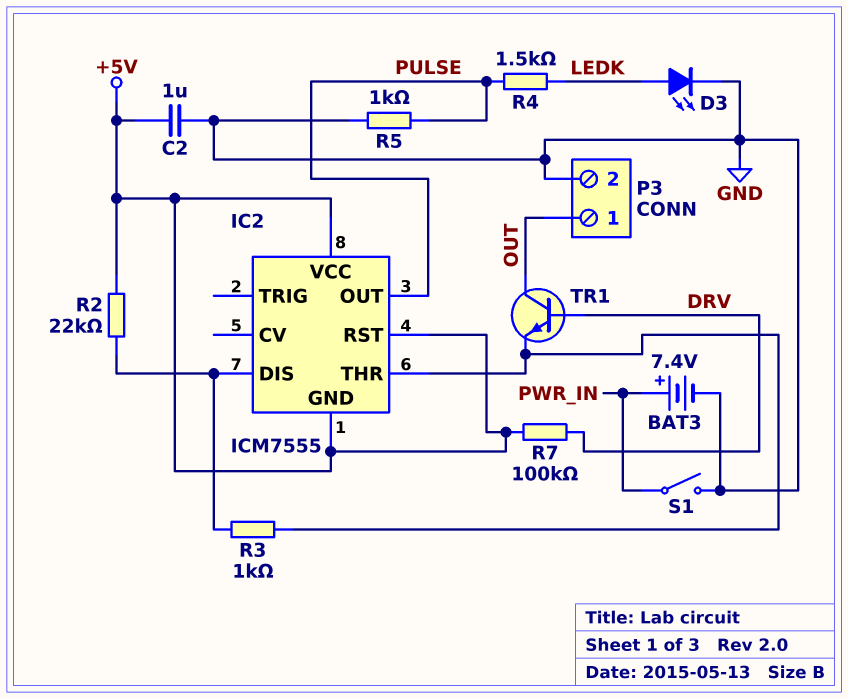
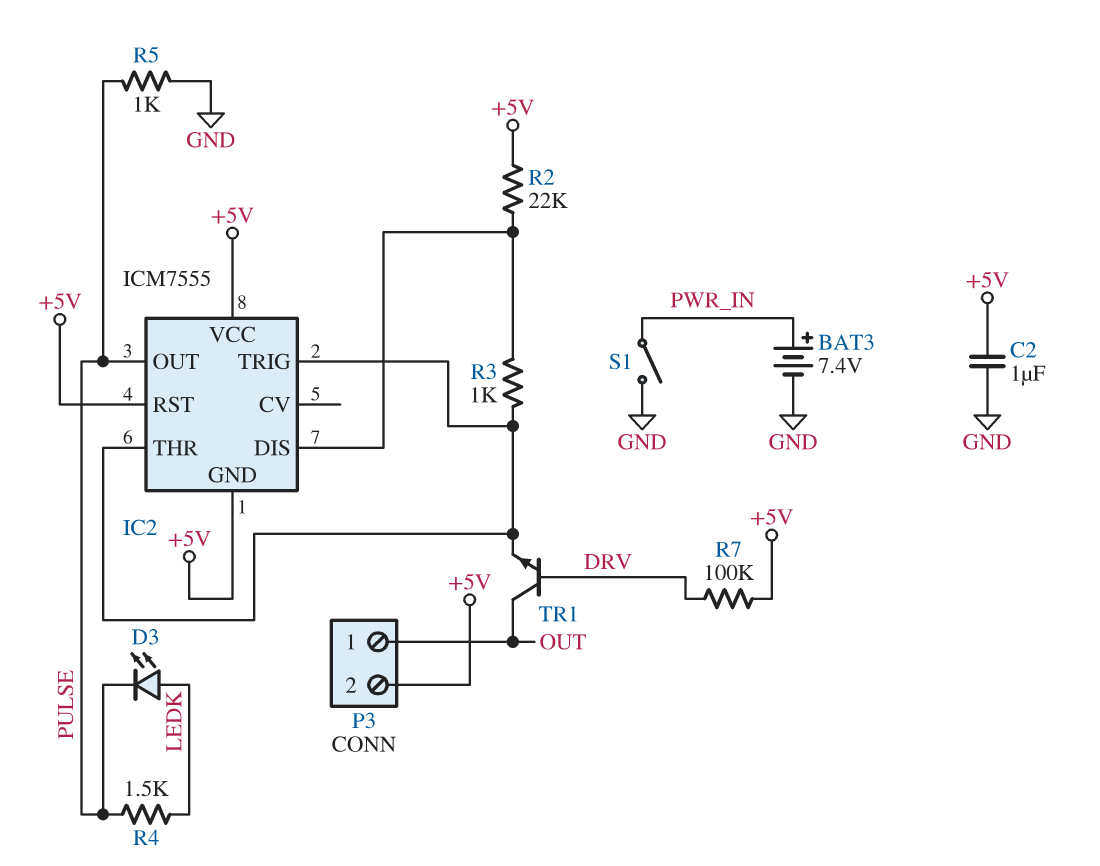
D3: LED (A LEDK, K GND) -> LED (A LEDK, K PULSE)
IC2 pin TRIG: none -> IC2/THR
P3 pin 2: GND -> +5V

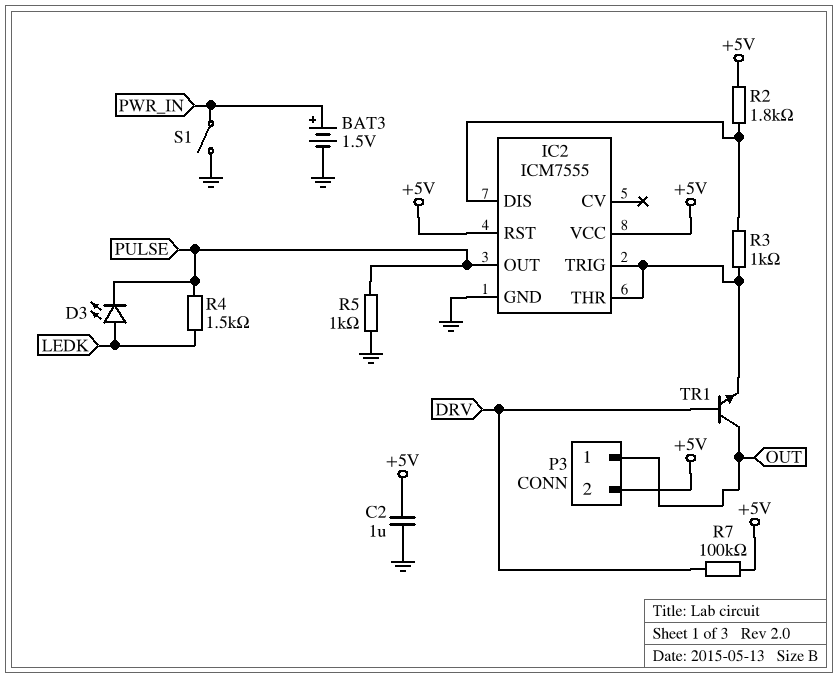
BAT3: 7.4V (plus PWR_IN, minus GND) -> 1.5V (plus PWR_IN, minus GND)
IC2 pin GND: +5V -> GND
R2: 22k (+5V, IC2/DIS) -> 1.8k (+5V, IC2/DIS)

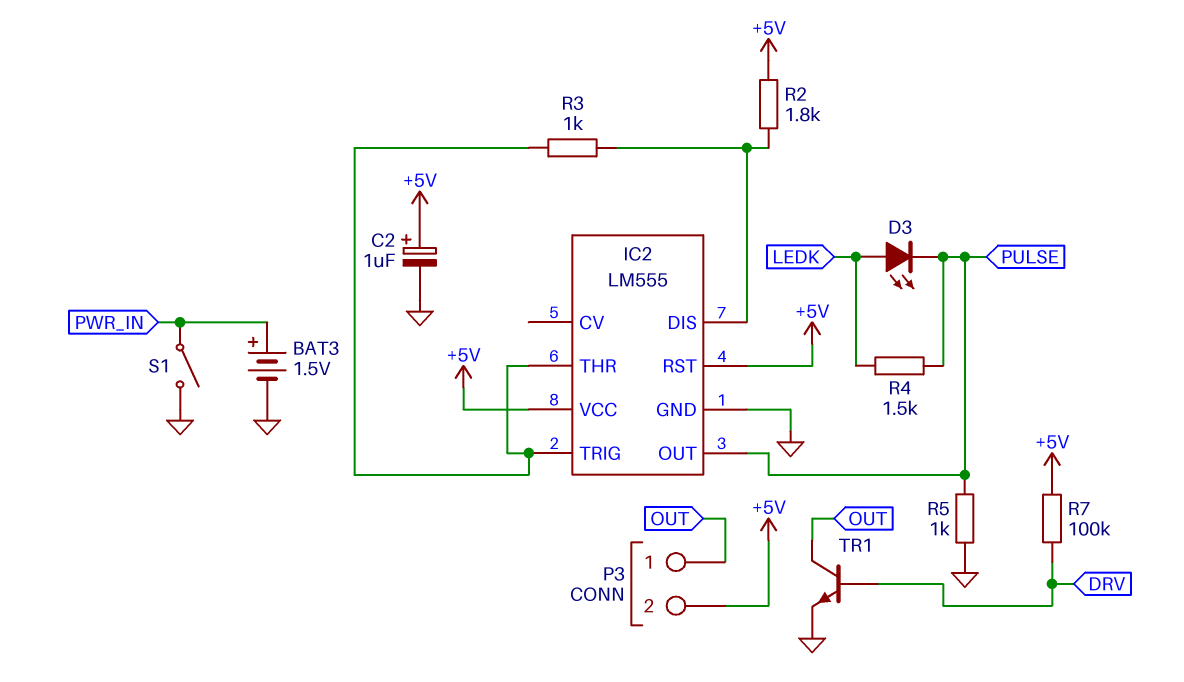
C2: 1uF (+5V, GND) -> 1uF (plus +5V, minus GND)
IC2: ICM7555 -> LM555
TR1: NPN (B DRV, C OUT, E IC2/THR) -> NPN (B DRV, C OUT, E GND)

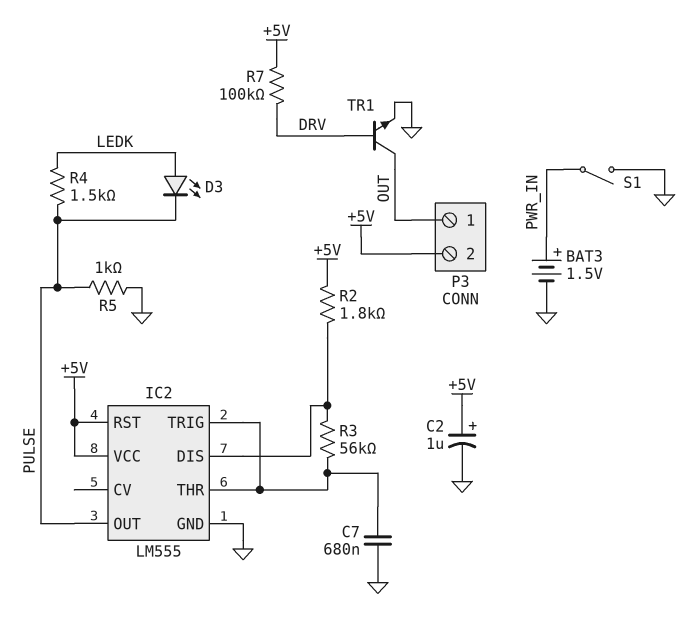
C7: none -> 680nF (GND, IC2/THR)
R3: 1k (IC2/DIS, IC2/THR) -> 56k (IC2/DIS, IC2/THR)

